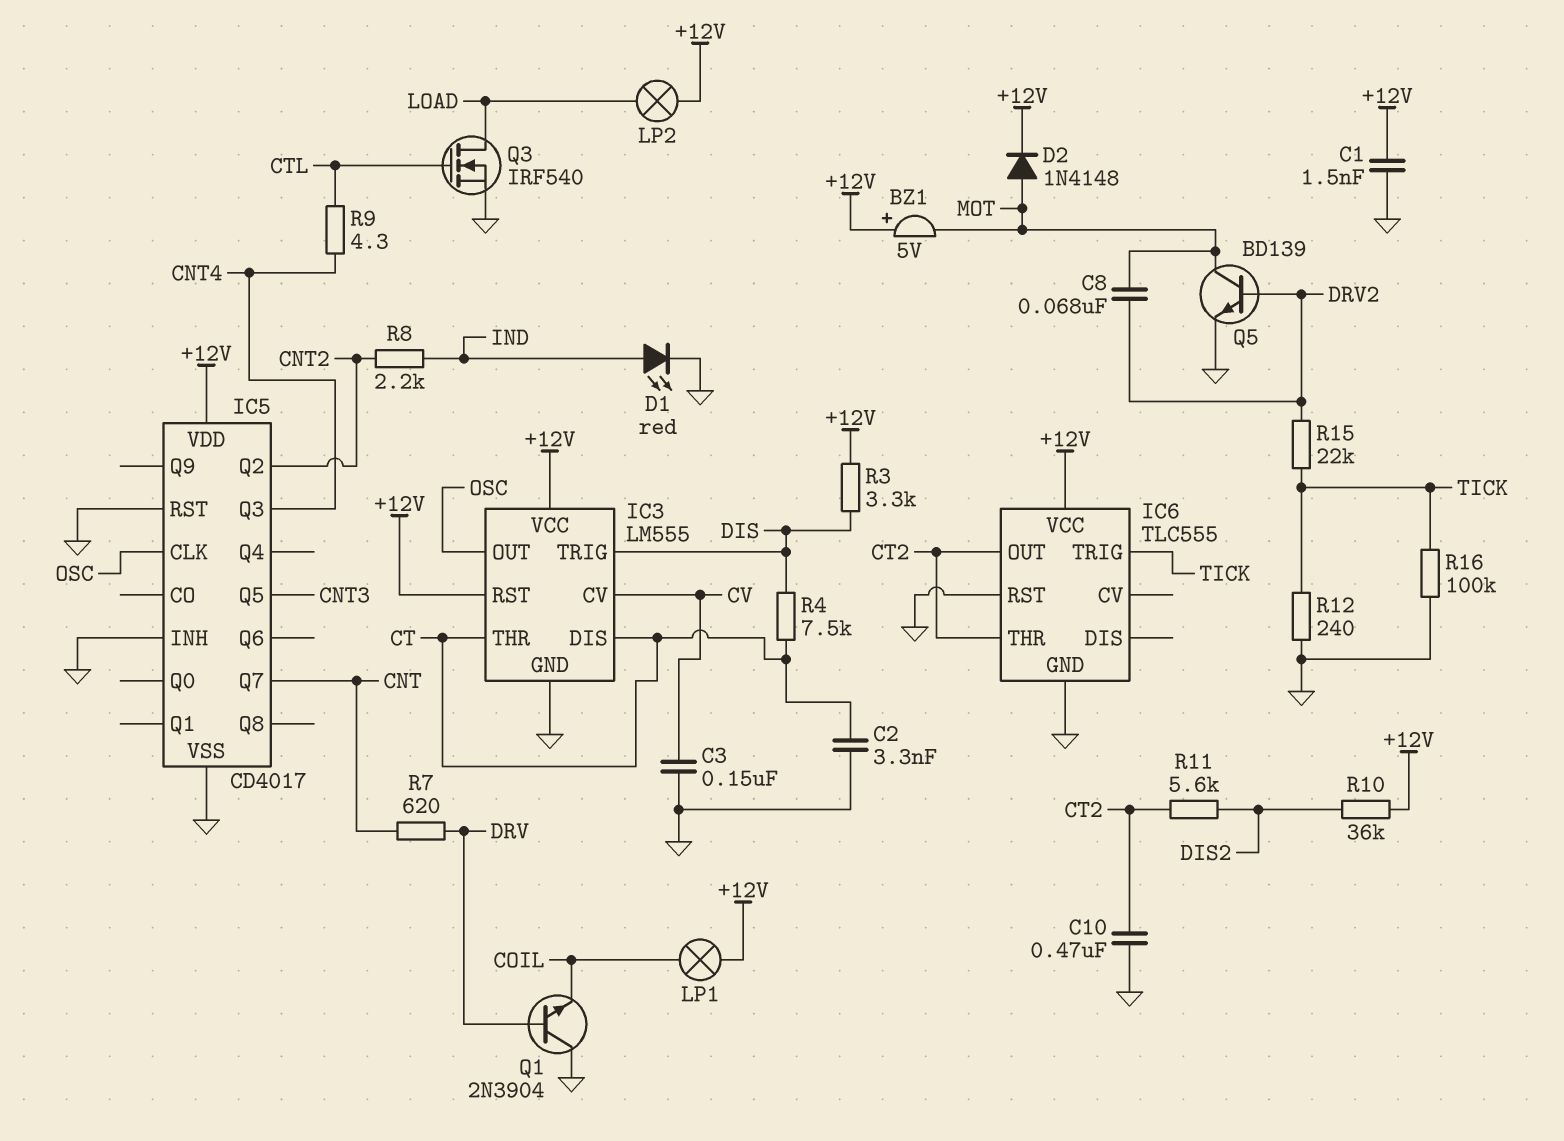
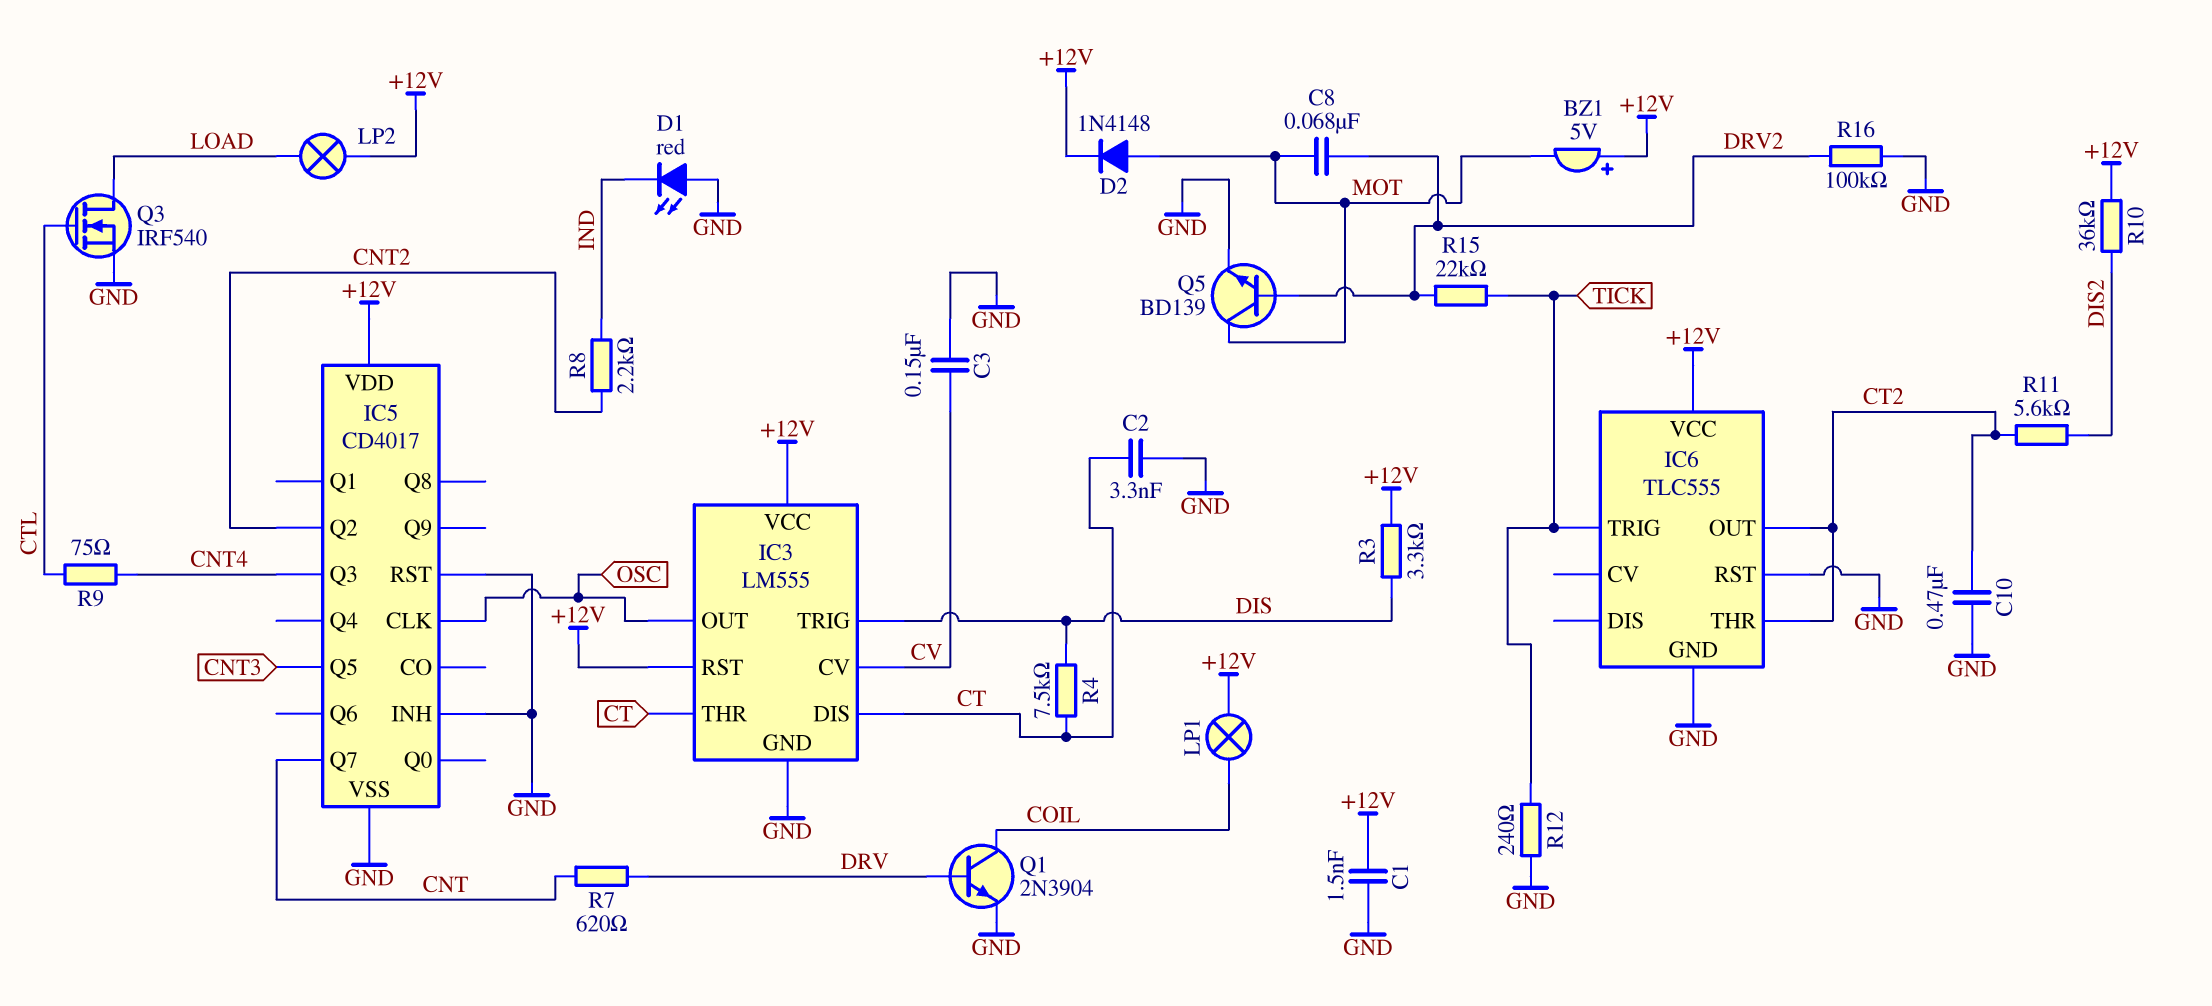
D1: LED red (A IND, K GND) -> LED red (A GND, K IND)
Q1: NPN 2N3904 (B DRV, C GND, E COIL) -> NPN 2N3904 (B DRV, C COIL, E GND)
R9: 4.3 (CNT4, CTL) -> 75 (CNT4, CTL)
R16: 100k (GND, TICK) -> 100k (DRV2, GND)

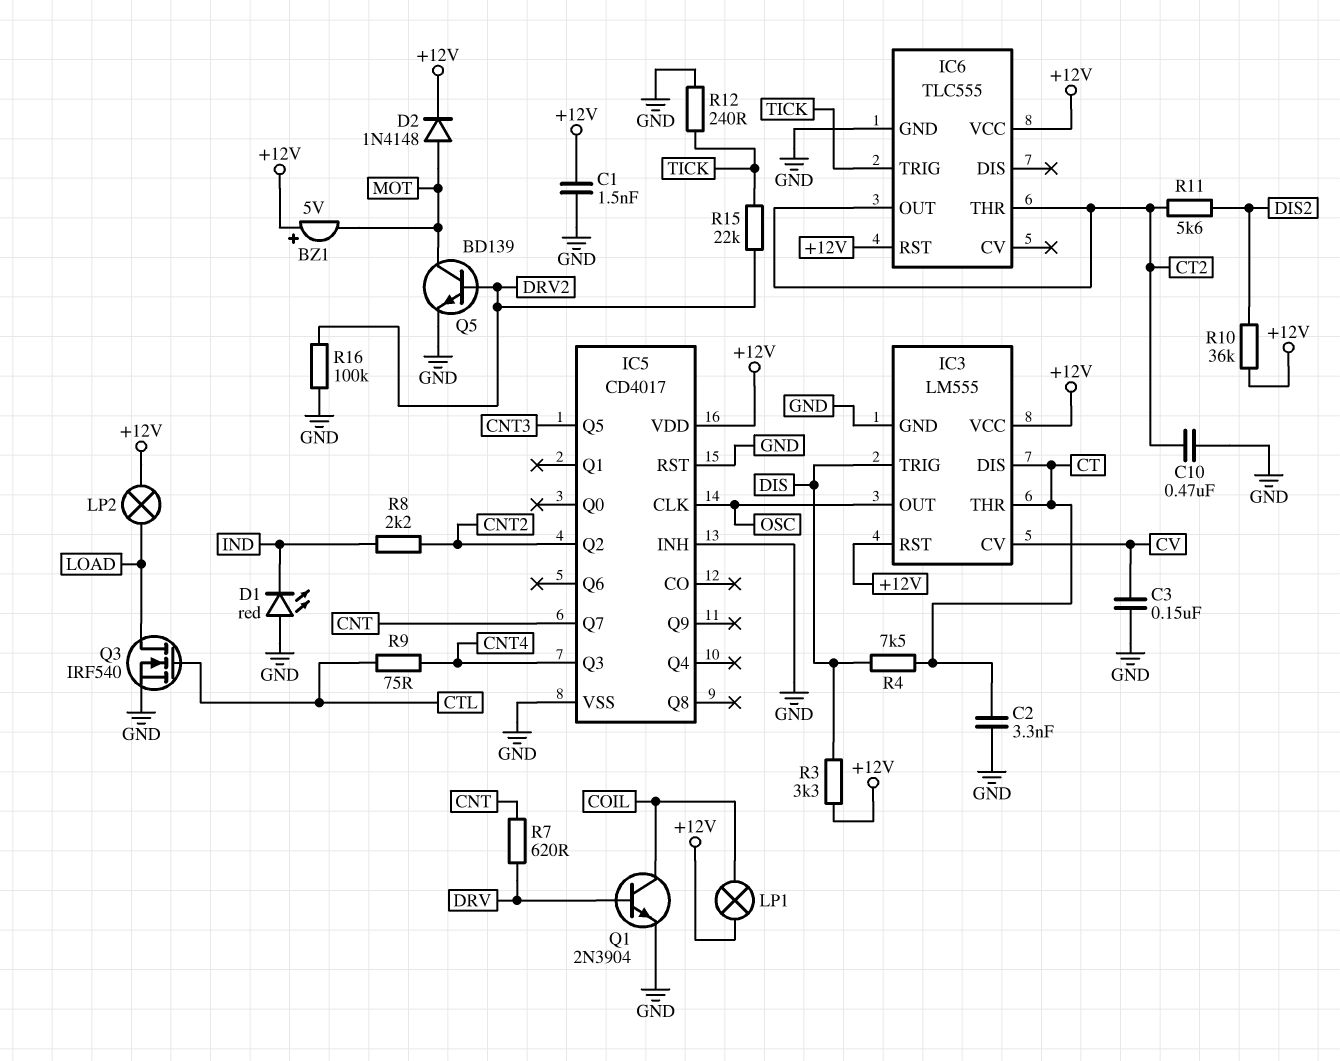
C8: 68nF (DRV2, MOT) -> none
IC6 pin RST: GND -> +12V

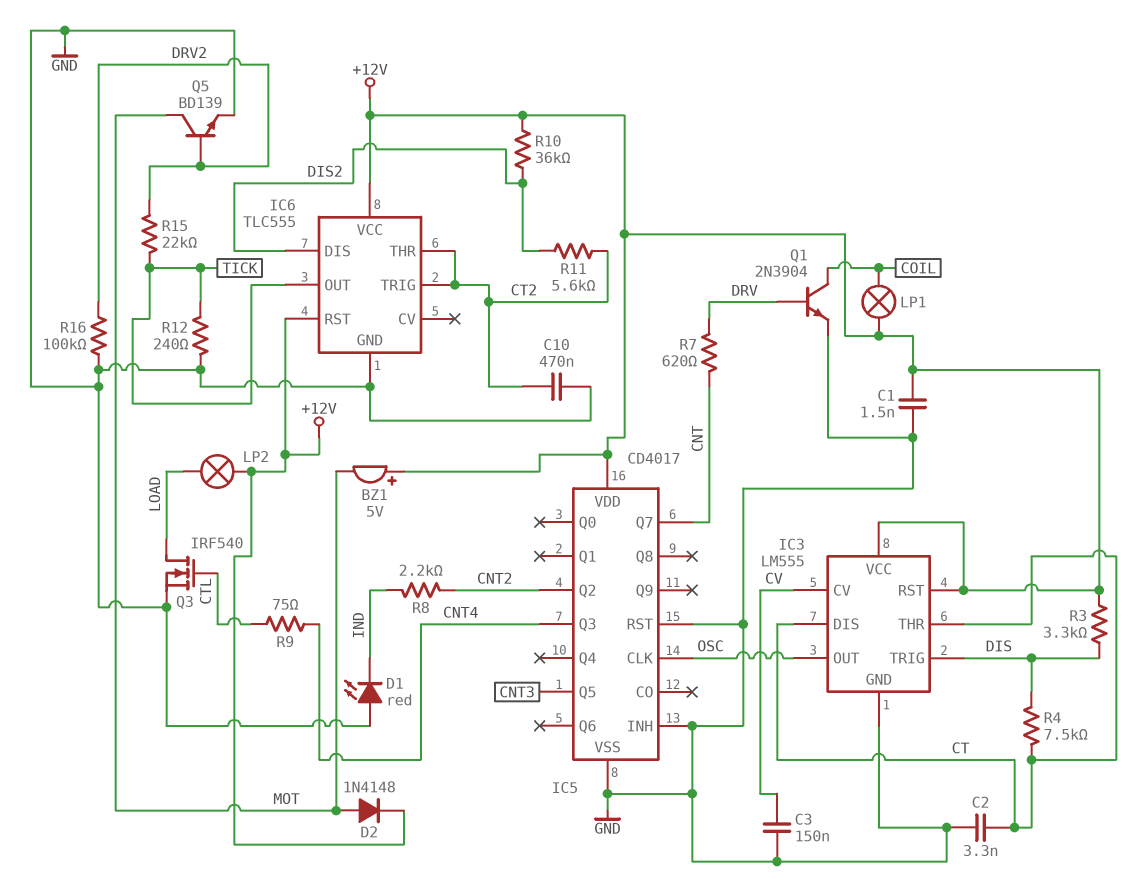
IC6 pin DIS: none -> DIS2
IC6 pin OUT: CT2 -> TICK
IC6 pin TRIG: TICK -> CT2

